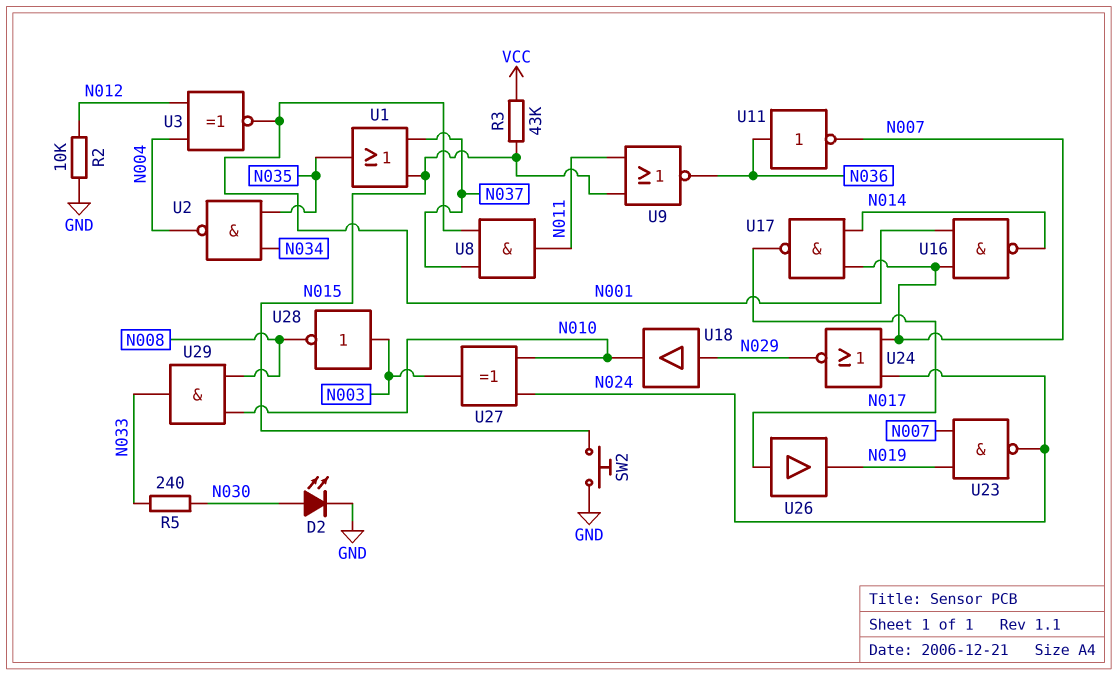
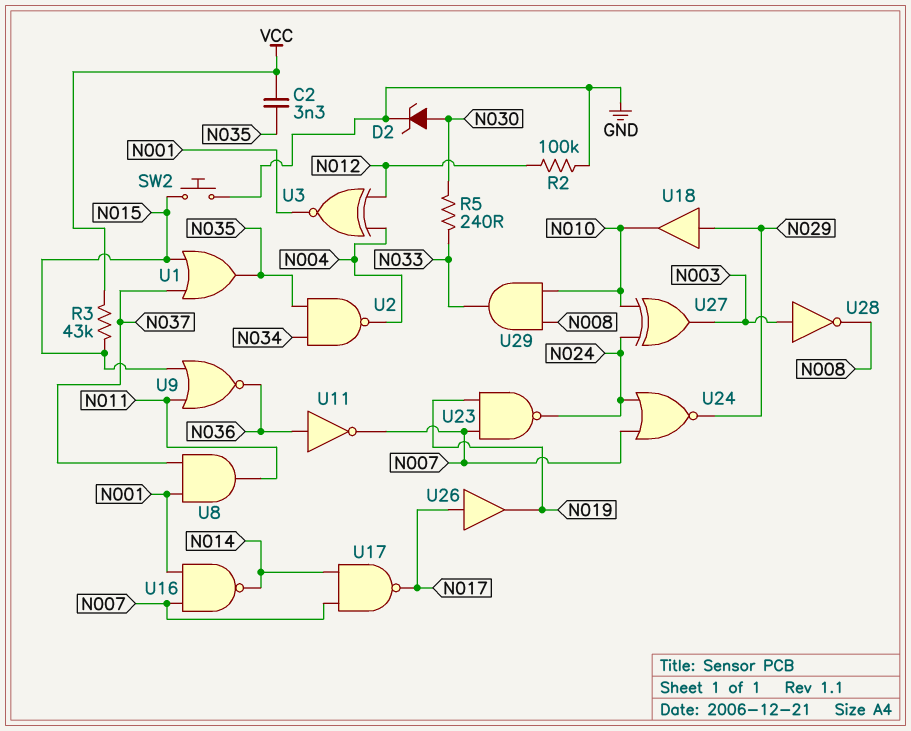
C2: none -> 3.3nF (N035, VCC)
D2: LED (A N030, K GND) -> zener (A N030, K GND)
R2: 10k (GND, N012) -> 100k (GND, N012)

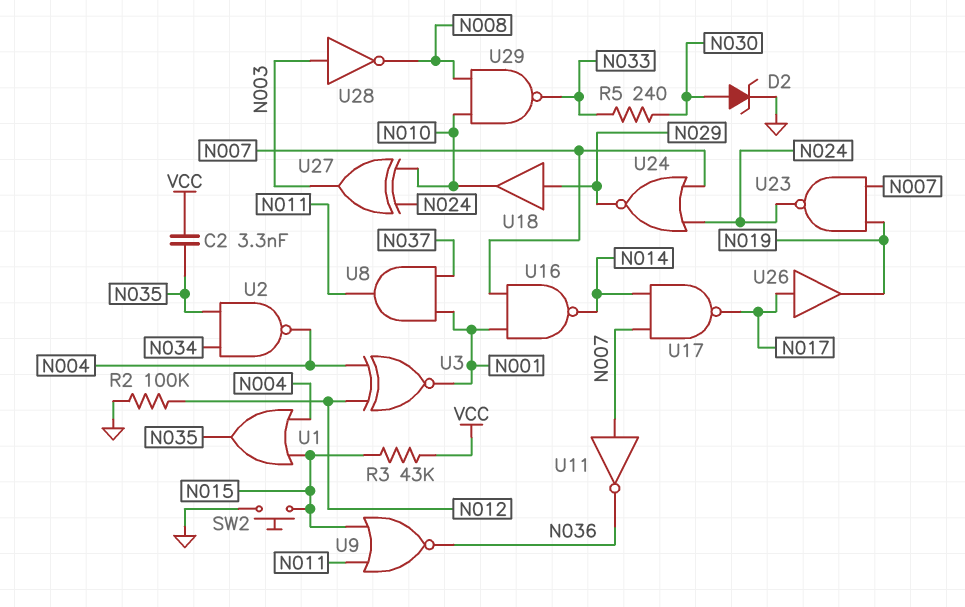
U1: OR (in N015, in N037, out N035) -> OR (in N004, in N015, out N035)
U11: NOT (in N036, out N007) -> NOT (in N007, out N036)
U29: AND (in N008, in N010, out N033) -> NAND (in N008, in N010, out N033)

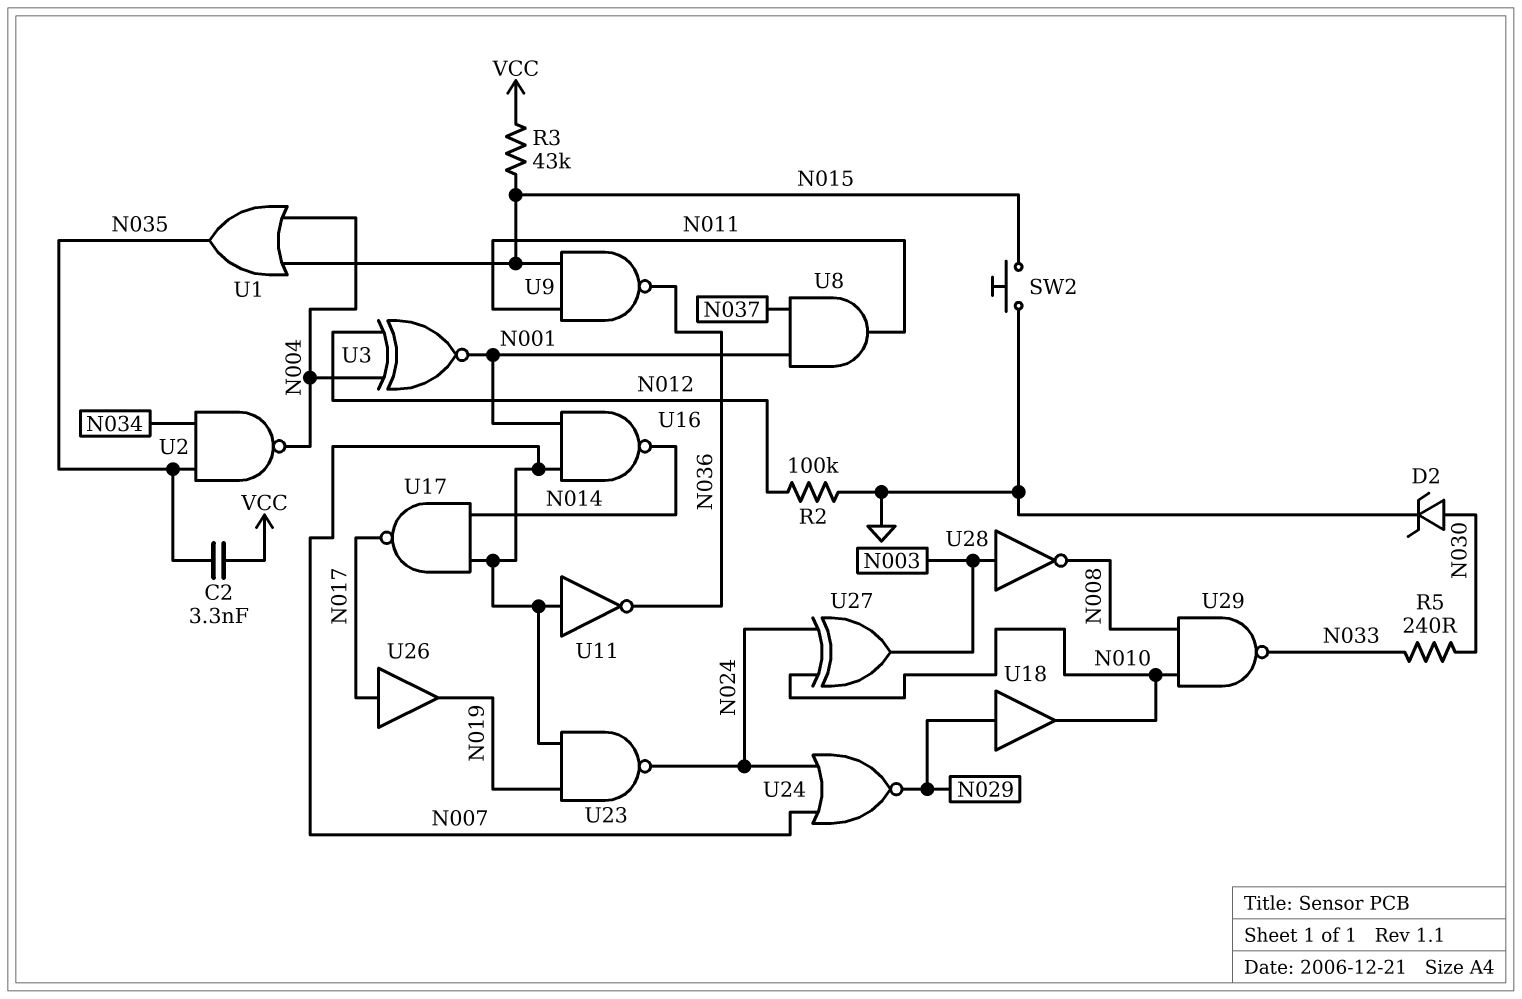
U9: NOR (in N011, in N015, out N036) -> NAND (in N011, in N015, out N036)

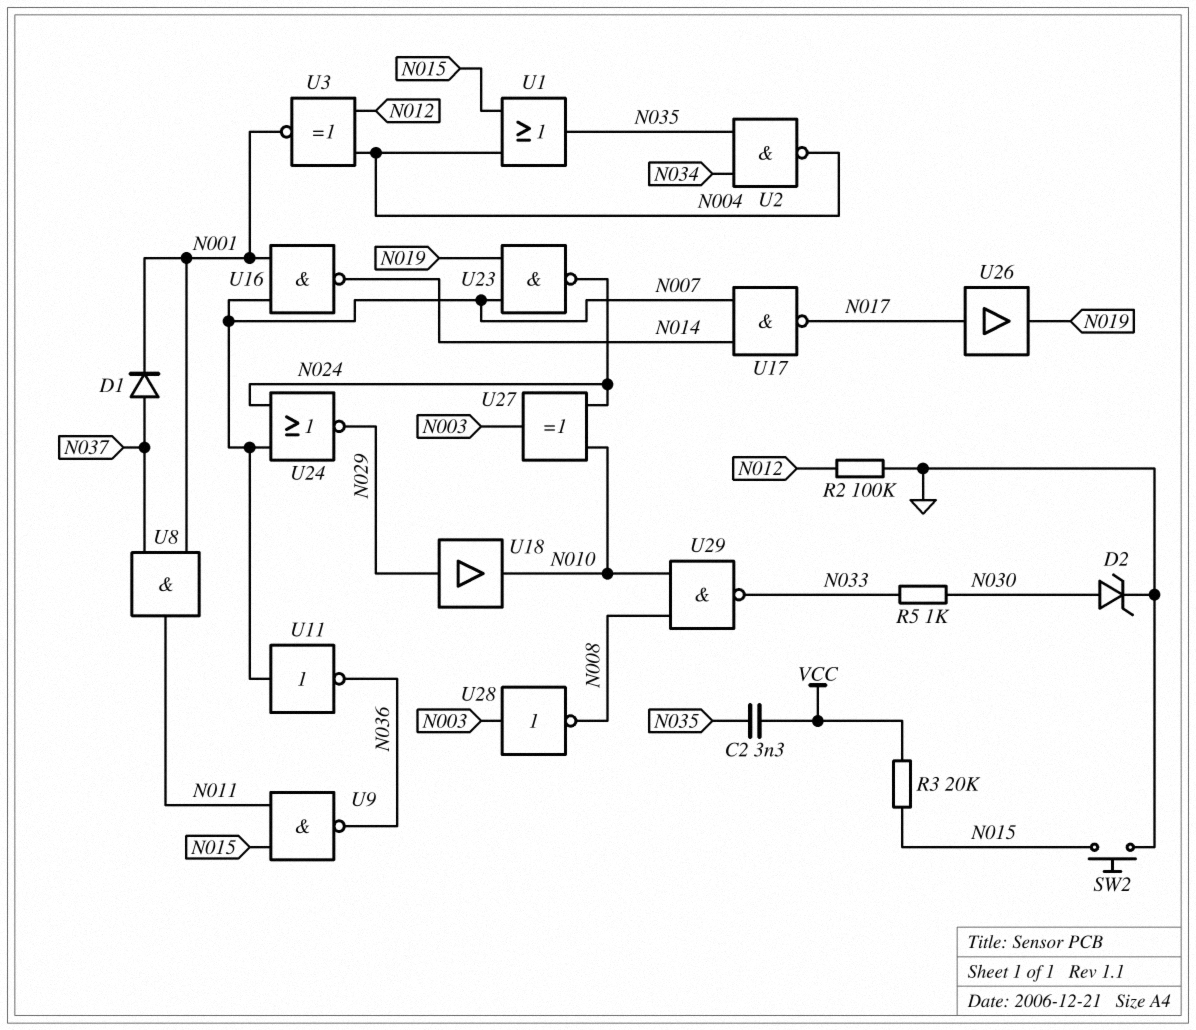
D1: none -> diode (A N037, K N001)
R3: 43k (N015, VCC) -> 20k (N015, VCC)
R5: 240 (N030, N033) -> 1k (N030, N033)

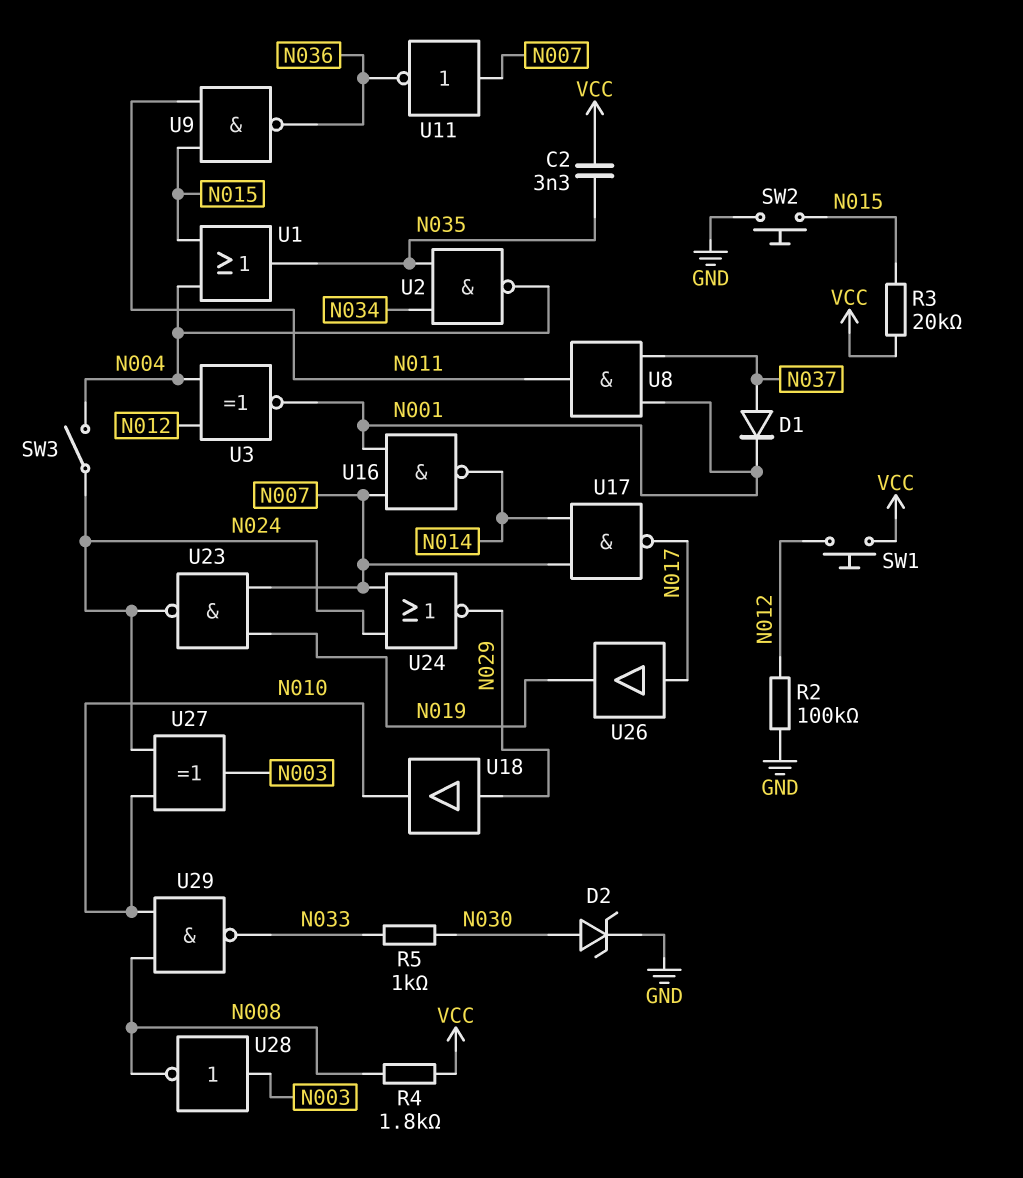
R4: none -> 1.8k (N008, VCC)
SW1: none -> button (N012, VCC)
SW3: none -> switch (N004, N024)

